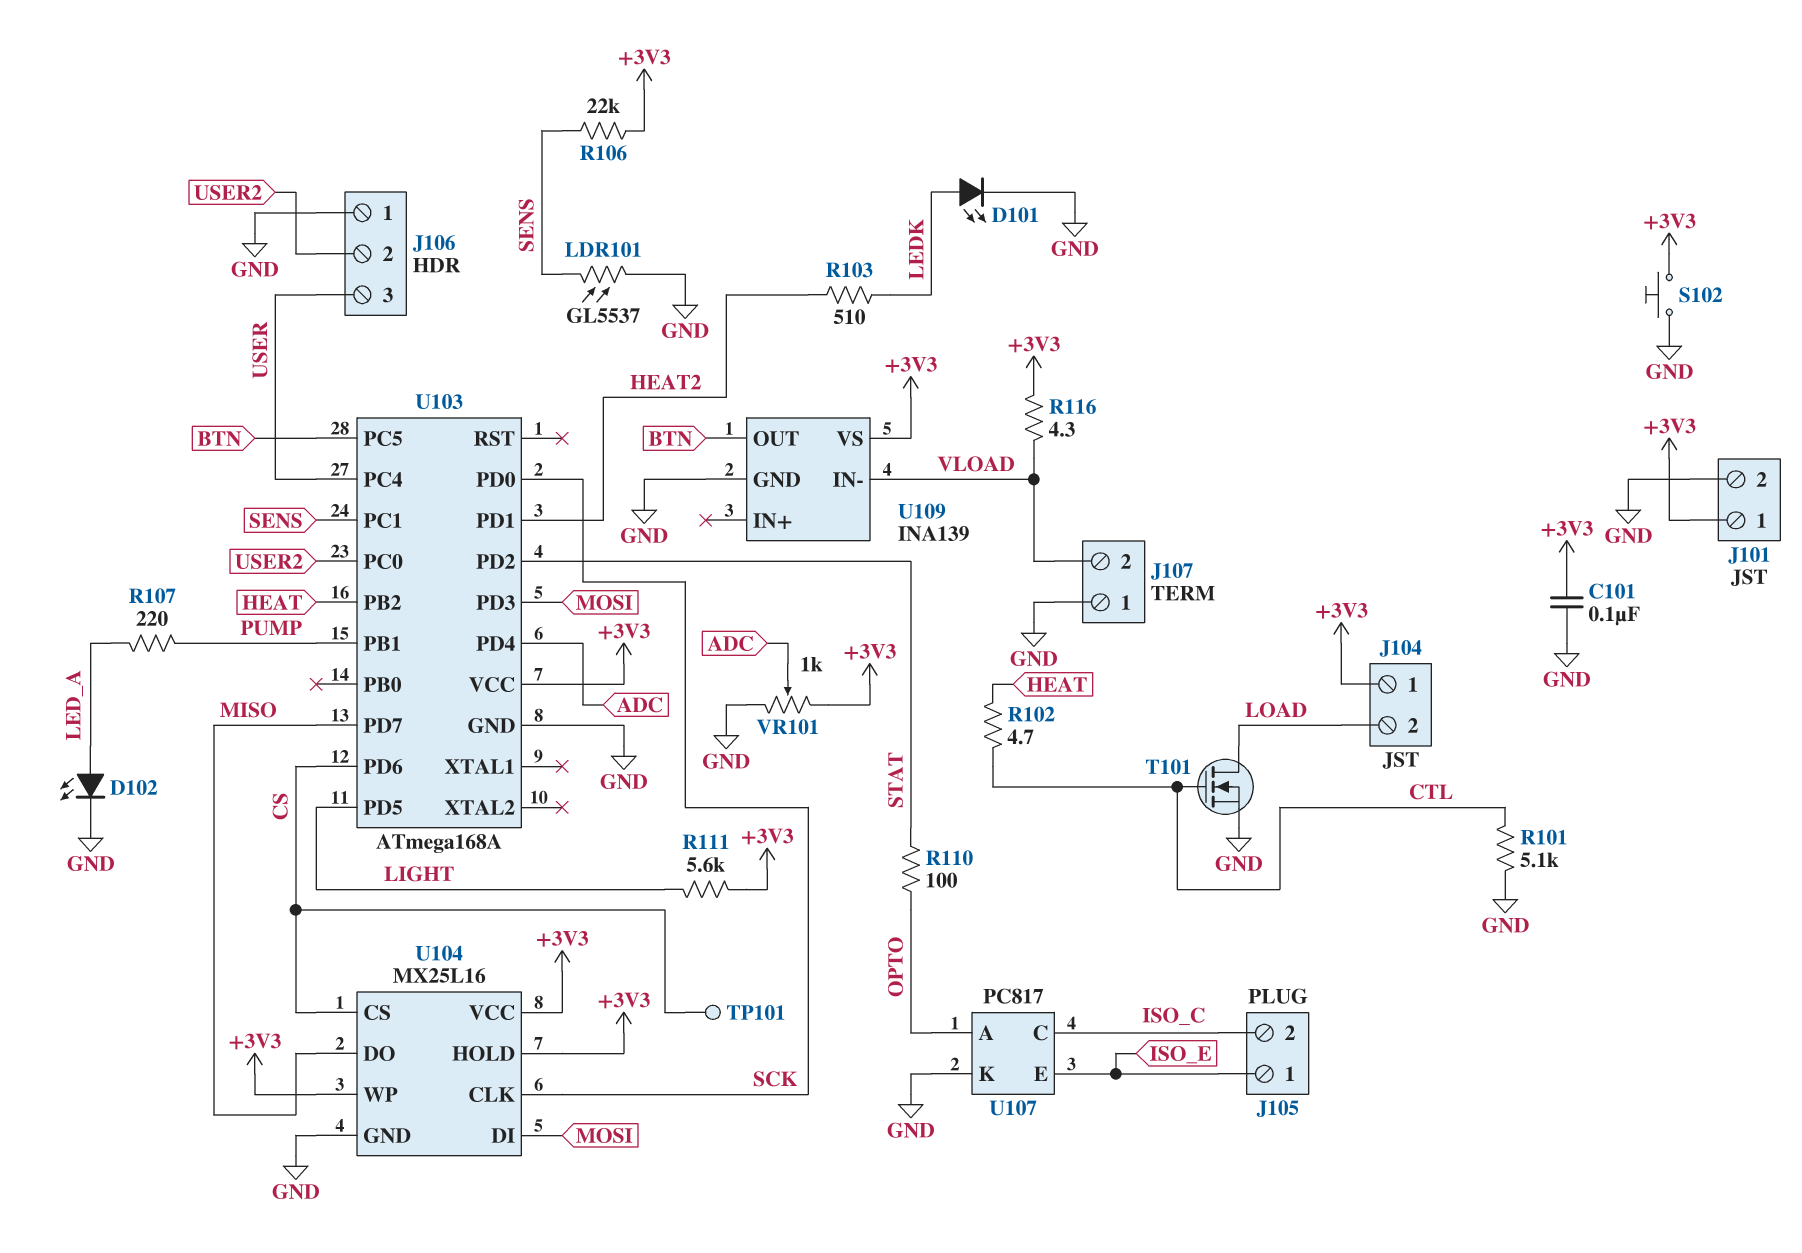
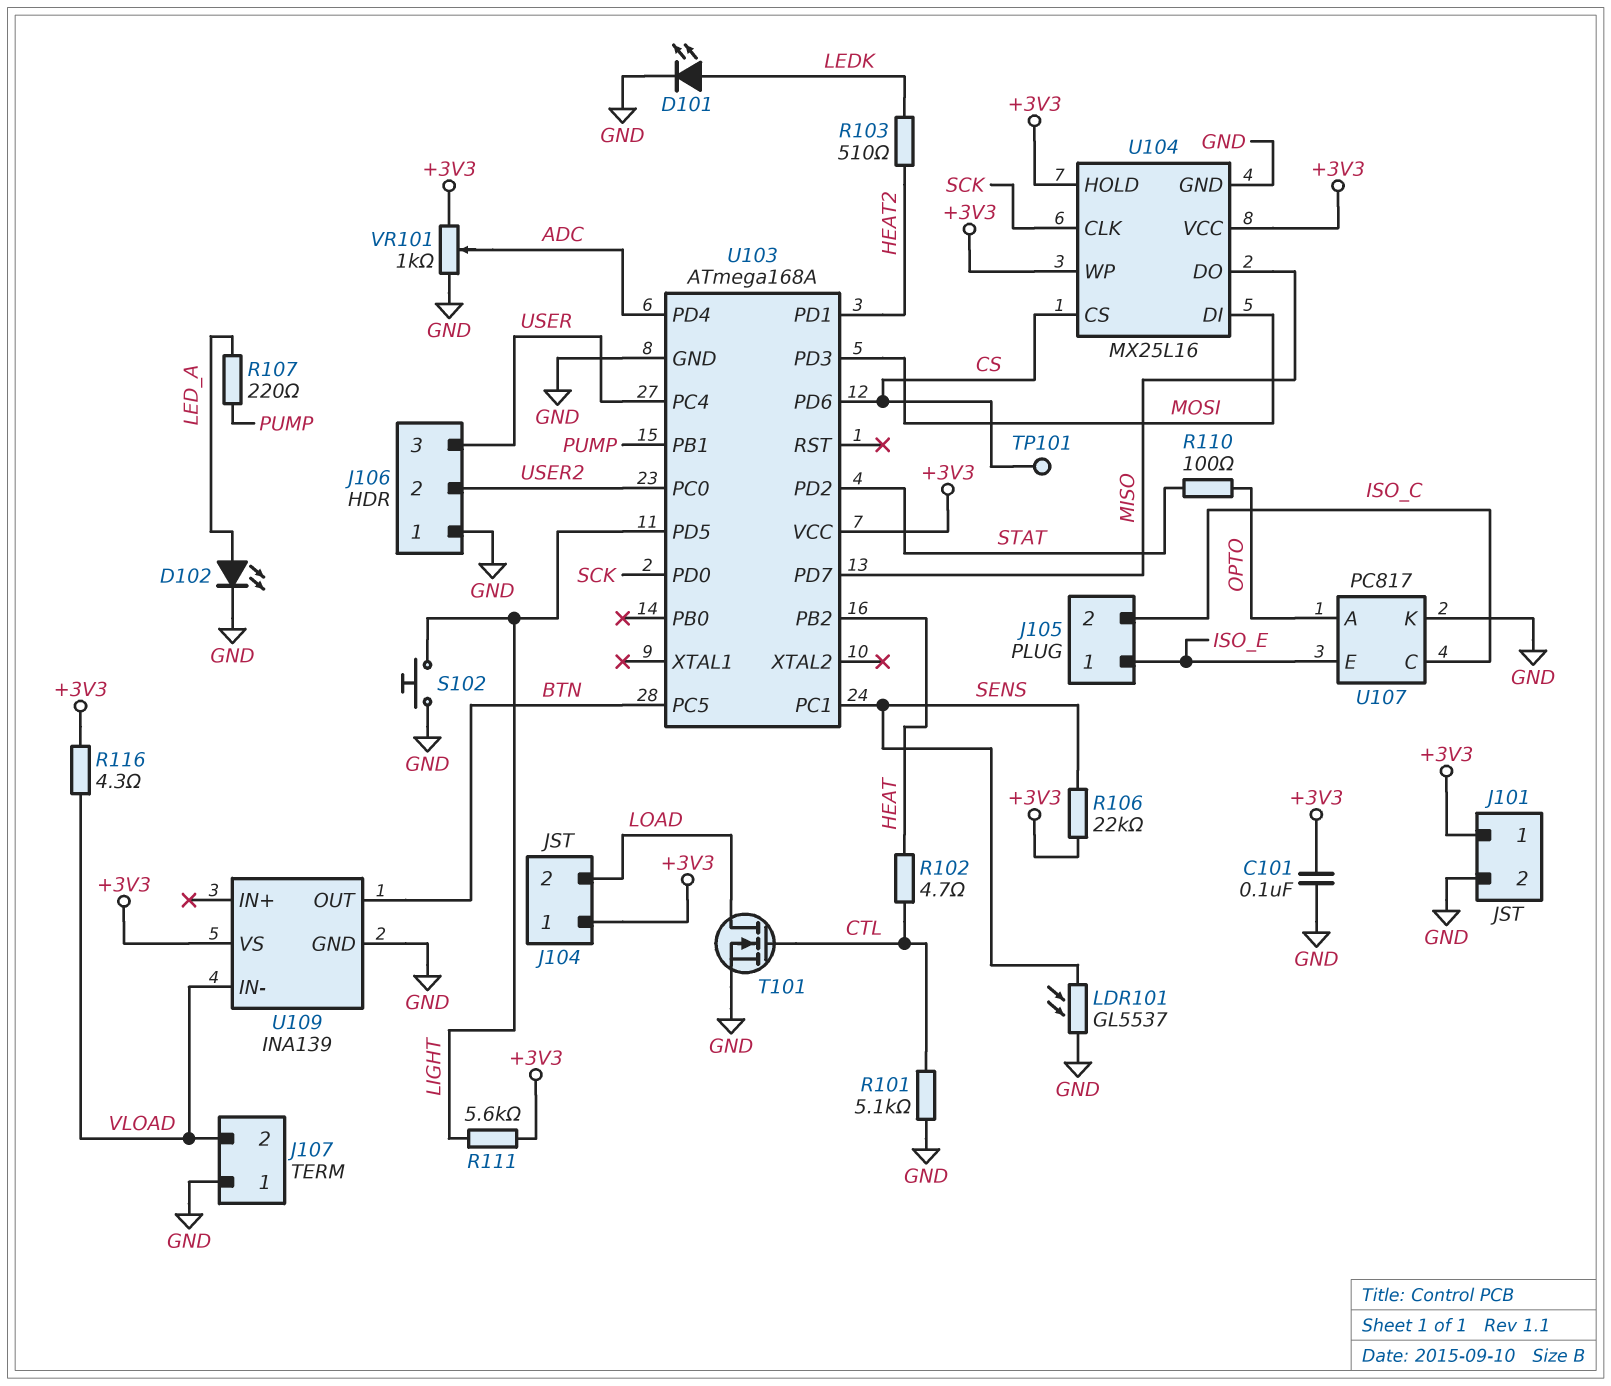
S102: button (+3V3, GND) -> button (GND, LIGHT)

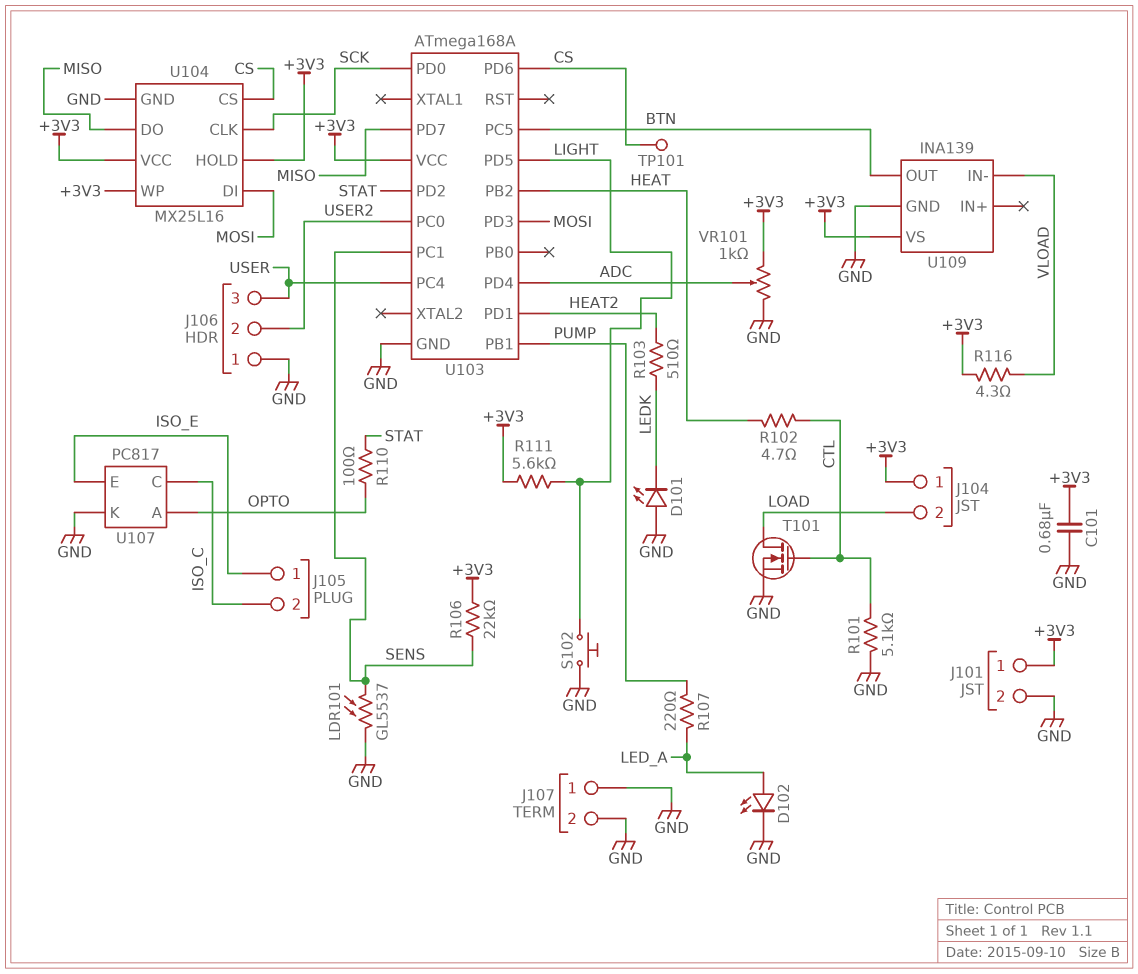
C101: 100nF (+3V3, GND) -> 680nF (+3V3, GND)
D101: LED (A LEDK, K GND) -> LED (A GND, K LEDK)
J107 pin 2: VLOAD -> GND

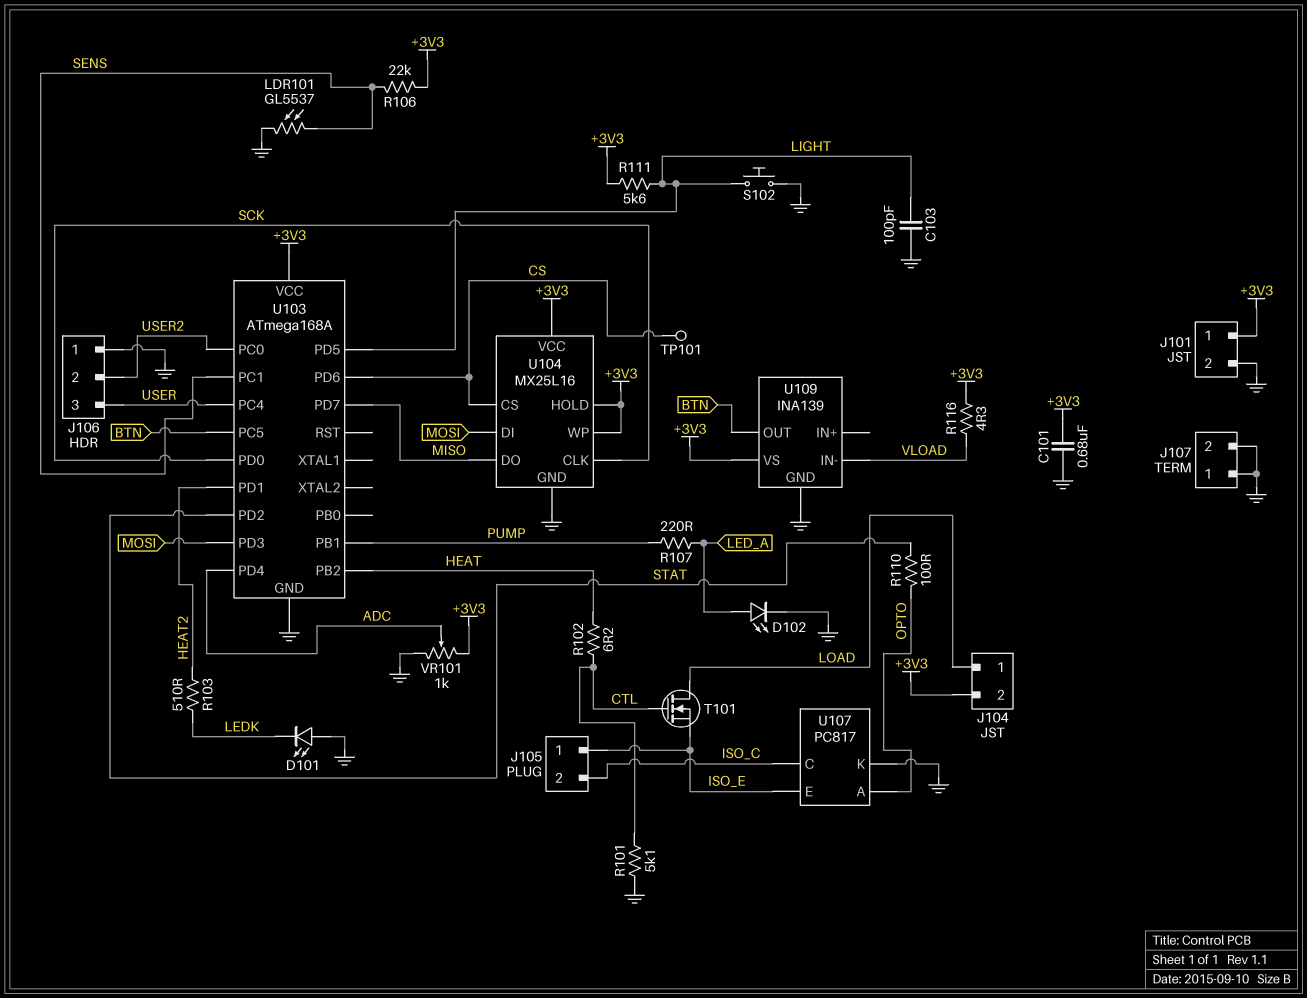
C103: none -> 100pF (GND, LIGHT)
J104 pin 1: +3V3 -> LOAD
J104 pin 2: LOAD -> +3V3
R102: 4.7 (CTL, HEAT) -> 6.2 (CTL, HEAT)
T101: NMOS (G CTL, D LOAD, S GND) -> NMOS (G CTL, D LOAD, S ISO_E)

